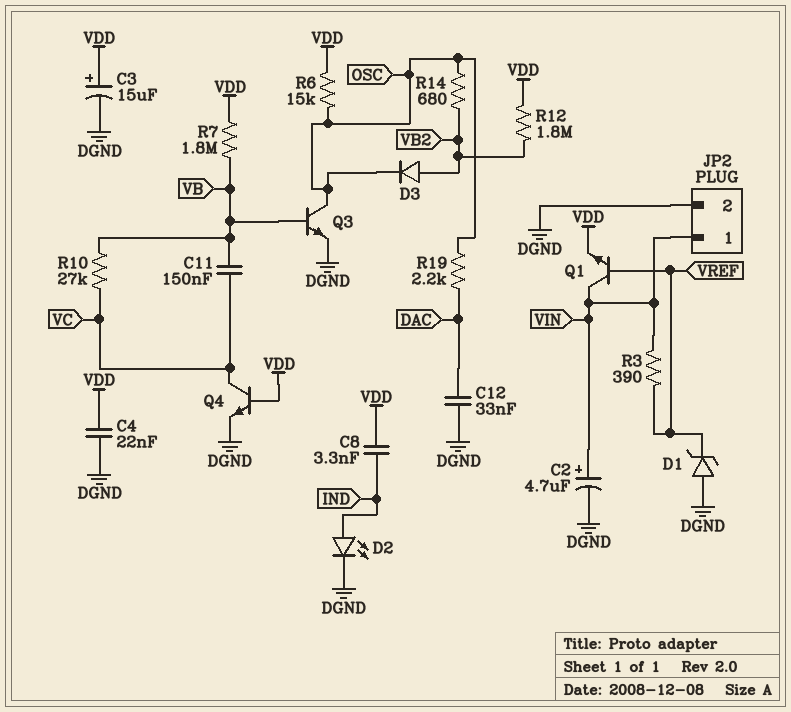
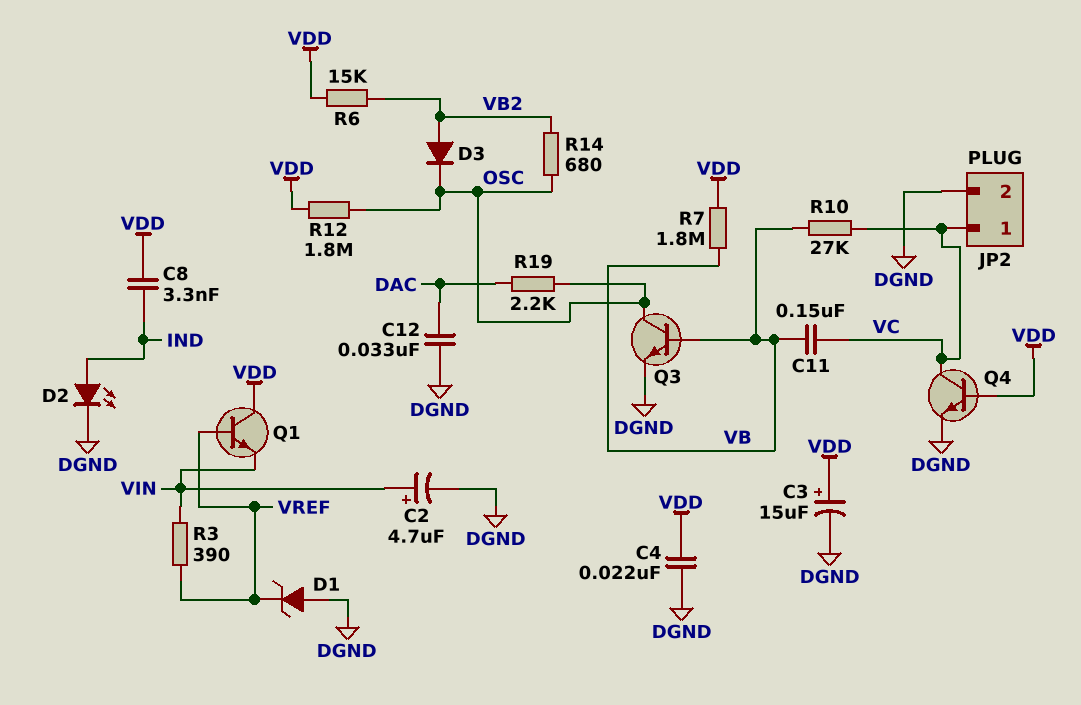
JP2 pin 1: VIN -> VC
Q1: NPN (B VREF, C VIN, E VDD) -> NPN (B VREF, C VDD, E VIN)
R6: 15k (OSC, VDD) -> 15k (VB2, VDD)
R12: 1.8M (VB2, VDD) -> 1.8M (OSC, VDD)

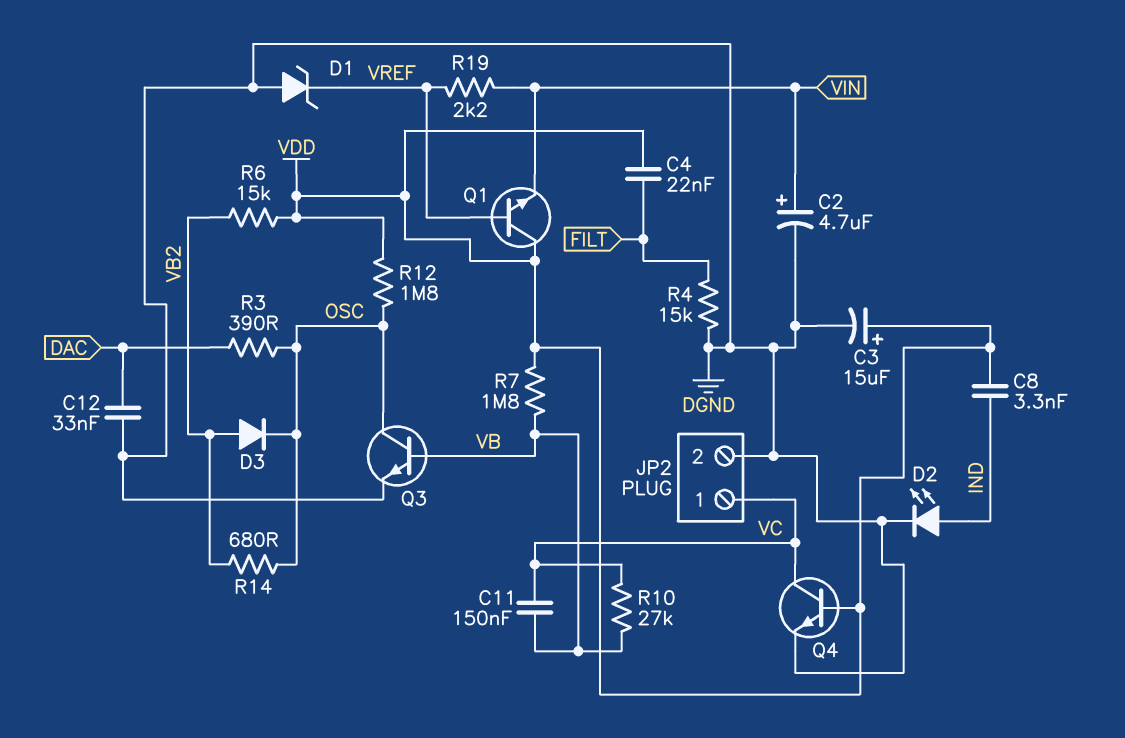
C4: 22nF (DGND, VDD) -> 22nF (FILT, VDD)
R3: 390 (VIN, VREF) -> 390 (DAC, OSC)
R4: none -> 15k (DGND, FILT)
R19: 2.2k (DAC, OSC) -> 2.2k (VIN, VREF)

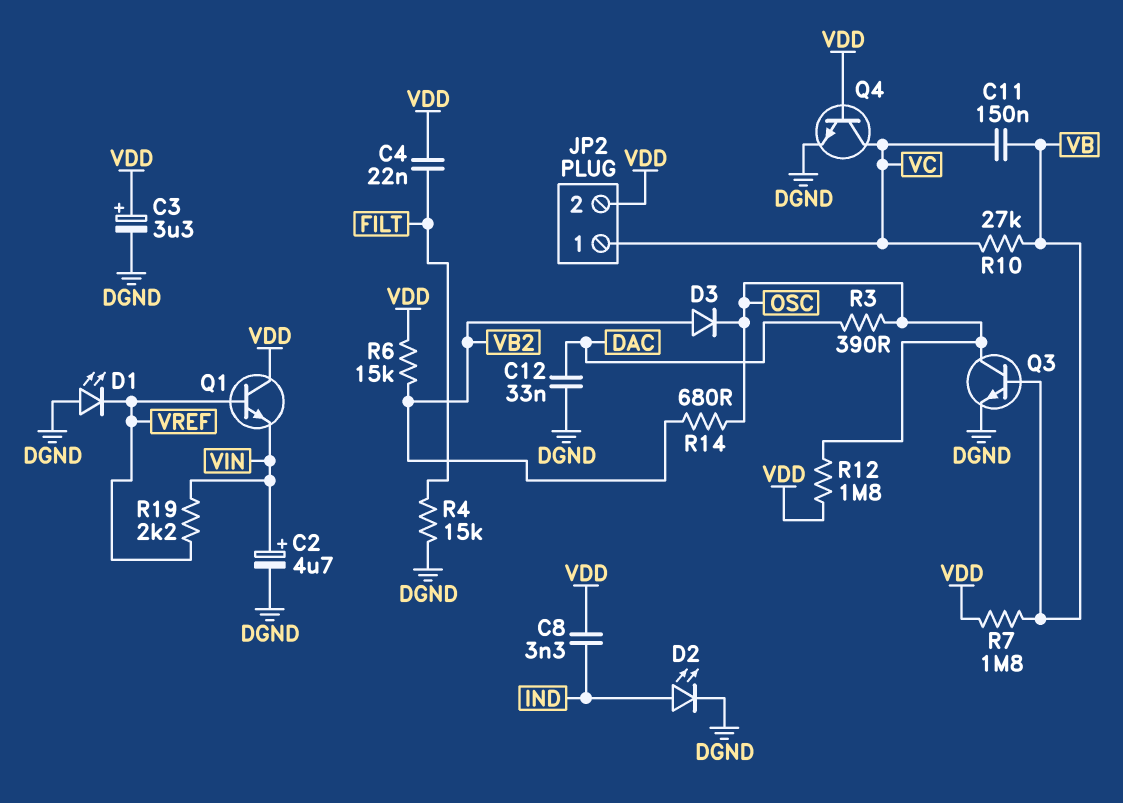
C3: 15uF (plus VDD, minus DGND) -> 3.3uF (plus VDD, minus DGND)
D1: zener (A DGND, K VREF) -> LED (A DGND, K VREF)
JP2 pin 2: DGND -> VDD

